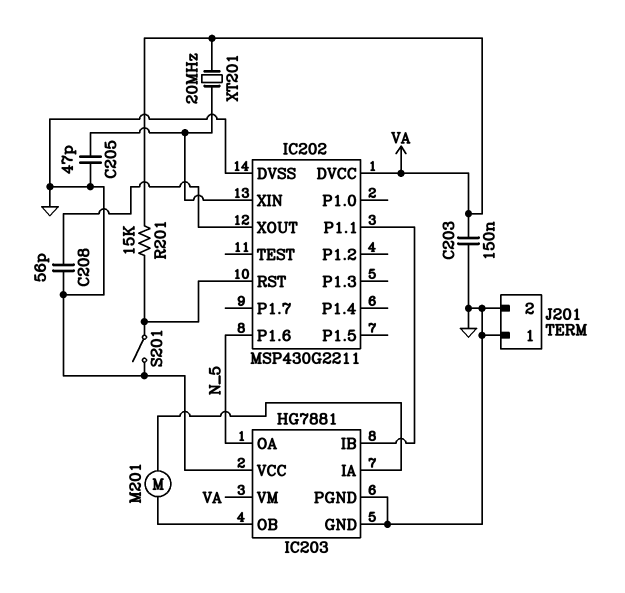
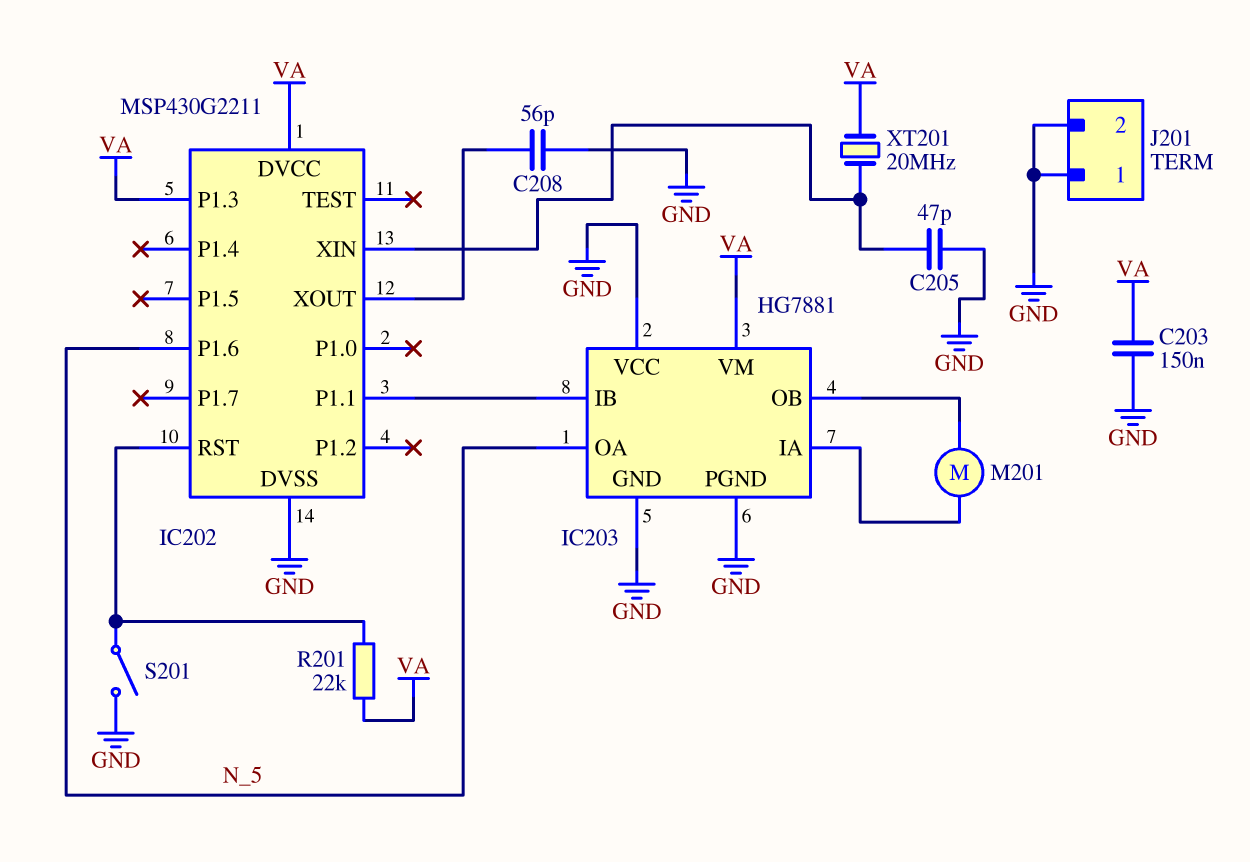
IC202 pin P1.3: none -> VA
R201: 15k (IC202/RST, VA) -> 22k (IC202/RST, VA)

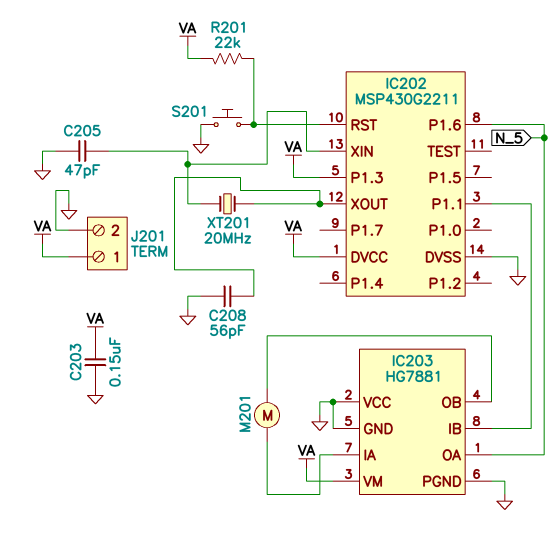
J201 pin 1: GND -> VA
S201: switch (GND, IC202/RST) -> button (GND, IC202/RST)
XT201: 20MHz (IC202/XIN, VA) -> 20MHz (IC202/XIN, IC202/XOUT)

